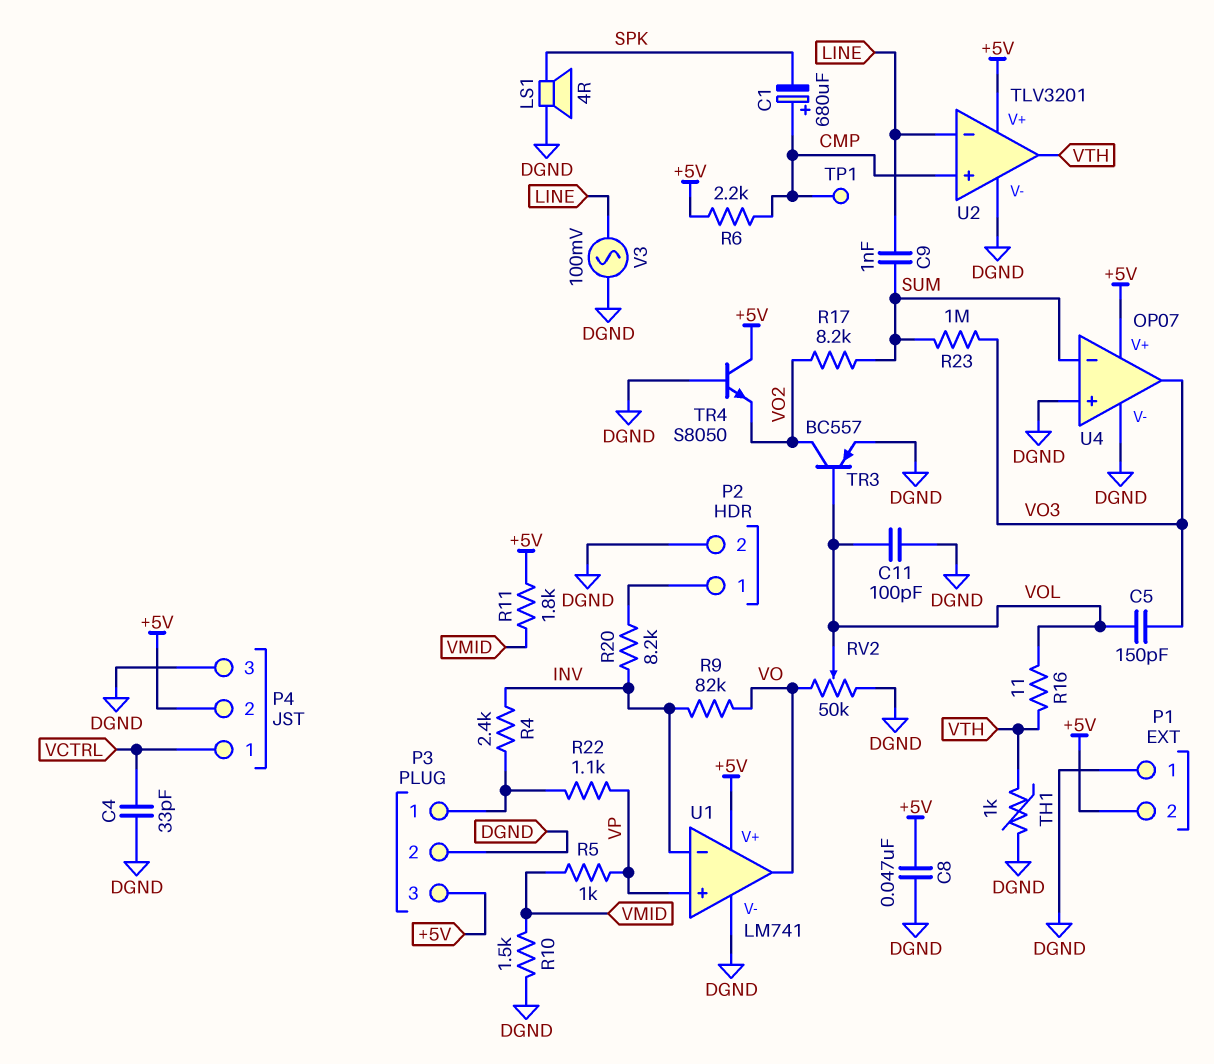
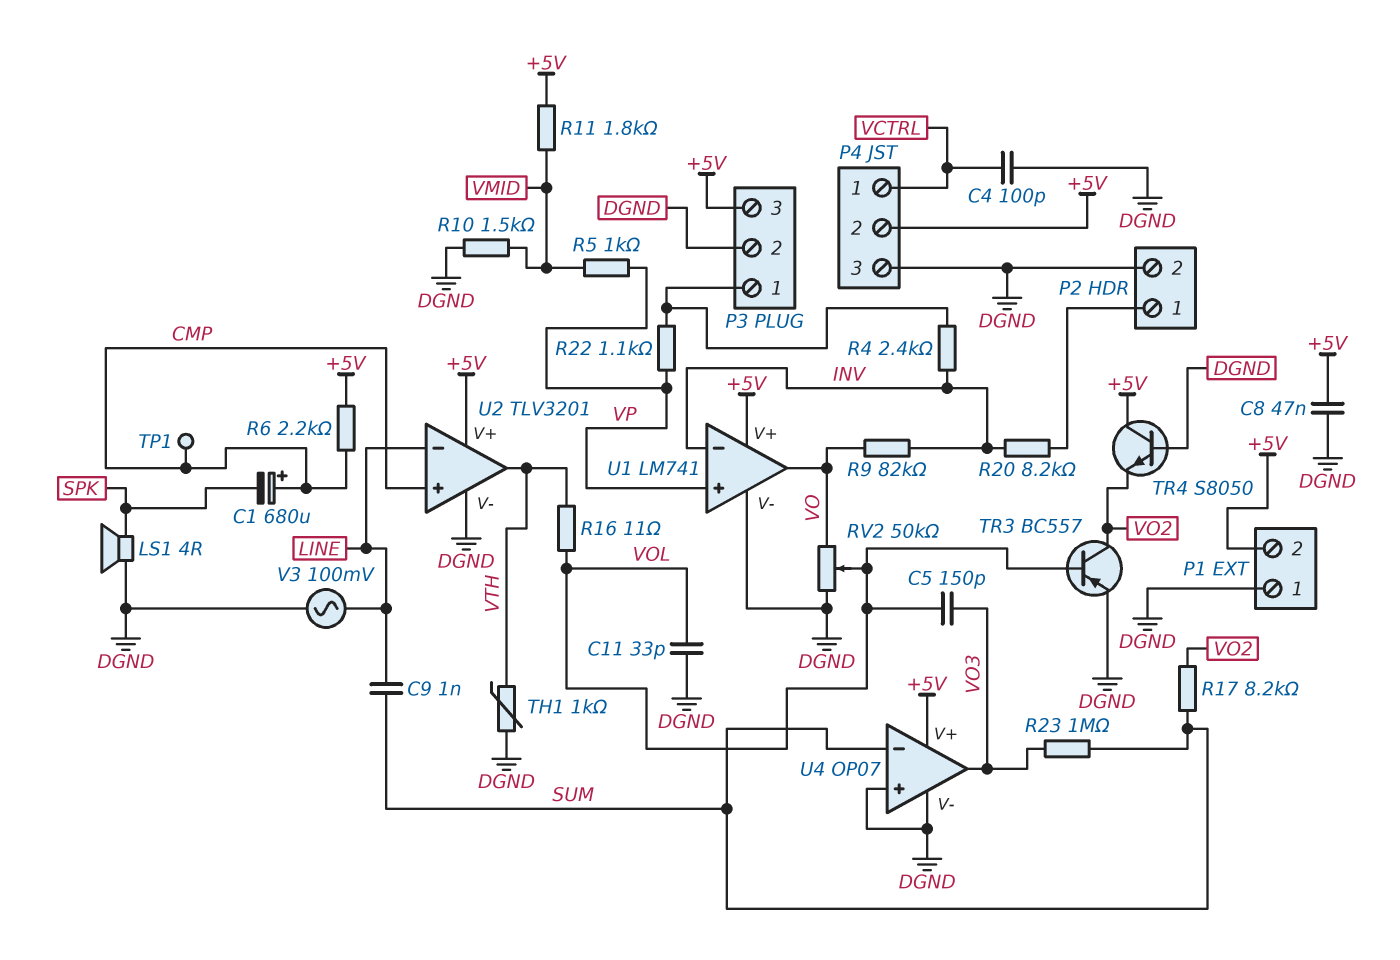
C4: 33pF (DGND, VCTRL) -> 100pF (DGND, VCTRL)
C11: 100pF (DGND, VOL) -> 33pF (DGND, VOL)

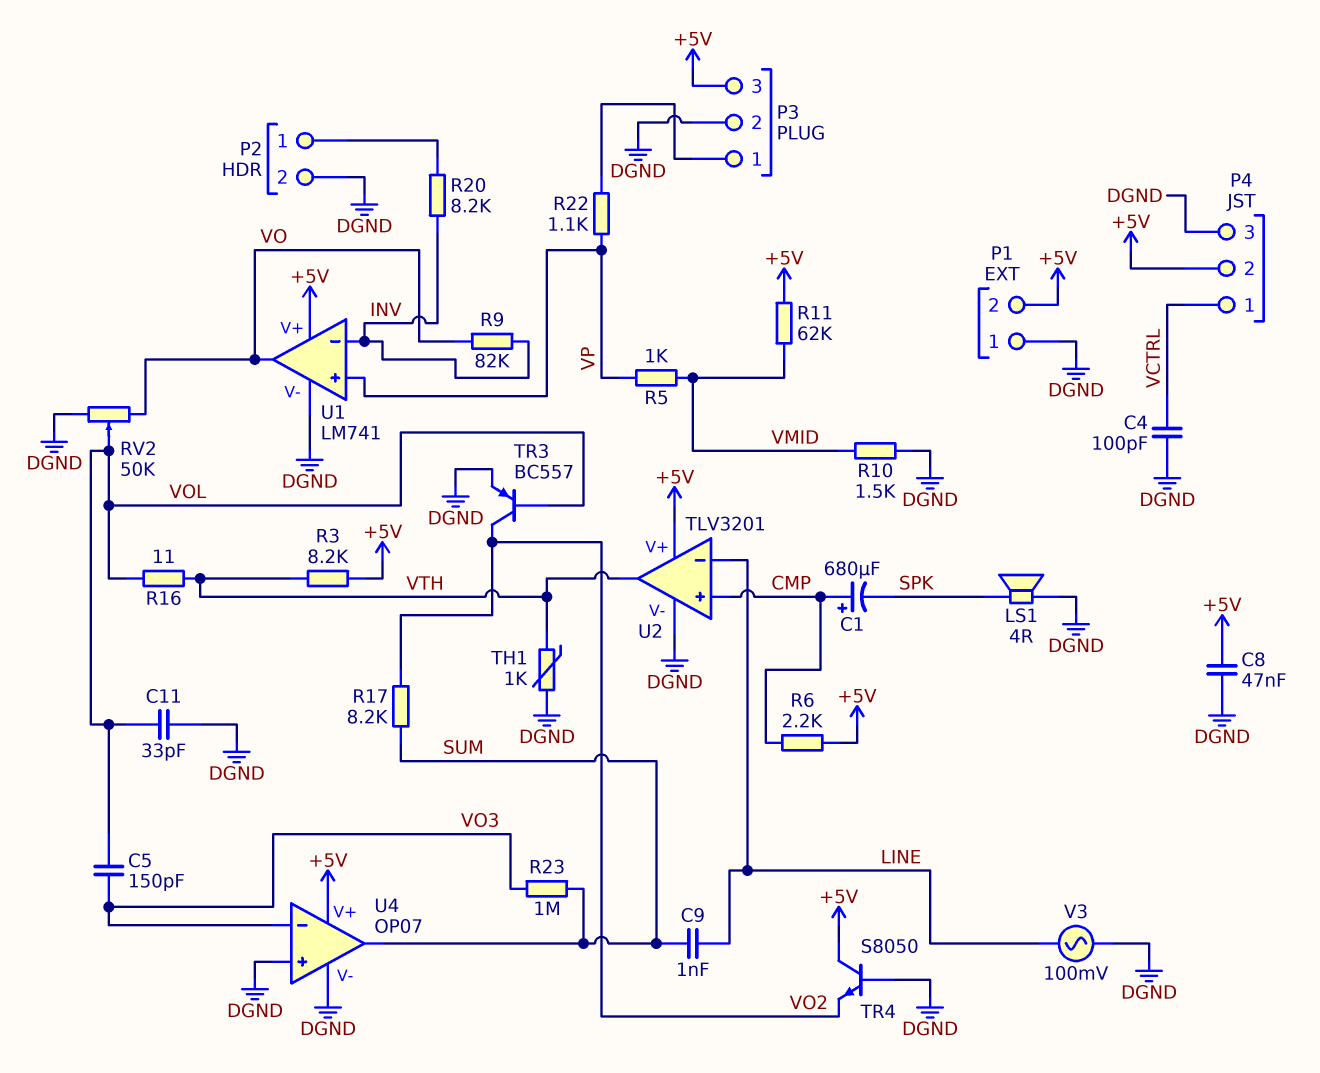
R3: none -> 8.2k (+5V, VTH)
R4: 2.4k (INV, P3/1) -> none
R11: 1.8k (+5V, VMID) -> 62k (+5V, VMID)
TP1: test point (CMP) -> none
U4 pin in-: SUM -> VO3
U4 pin out: VO3 -> SUM

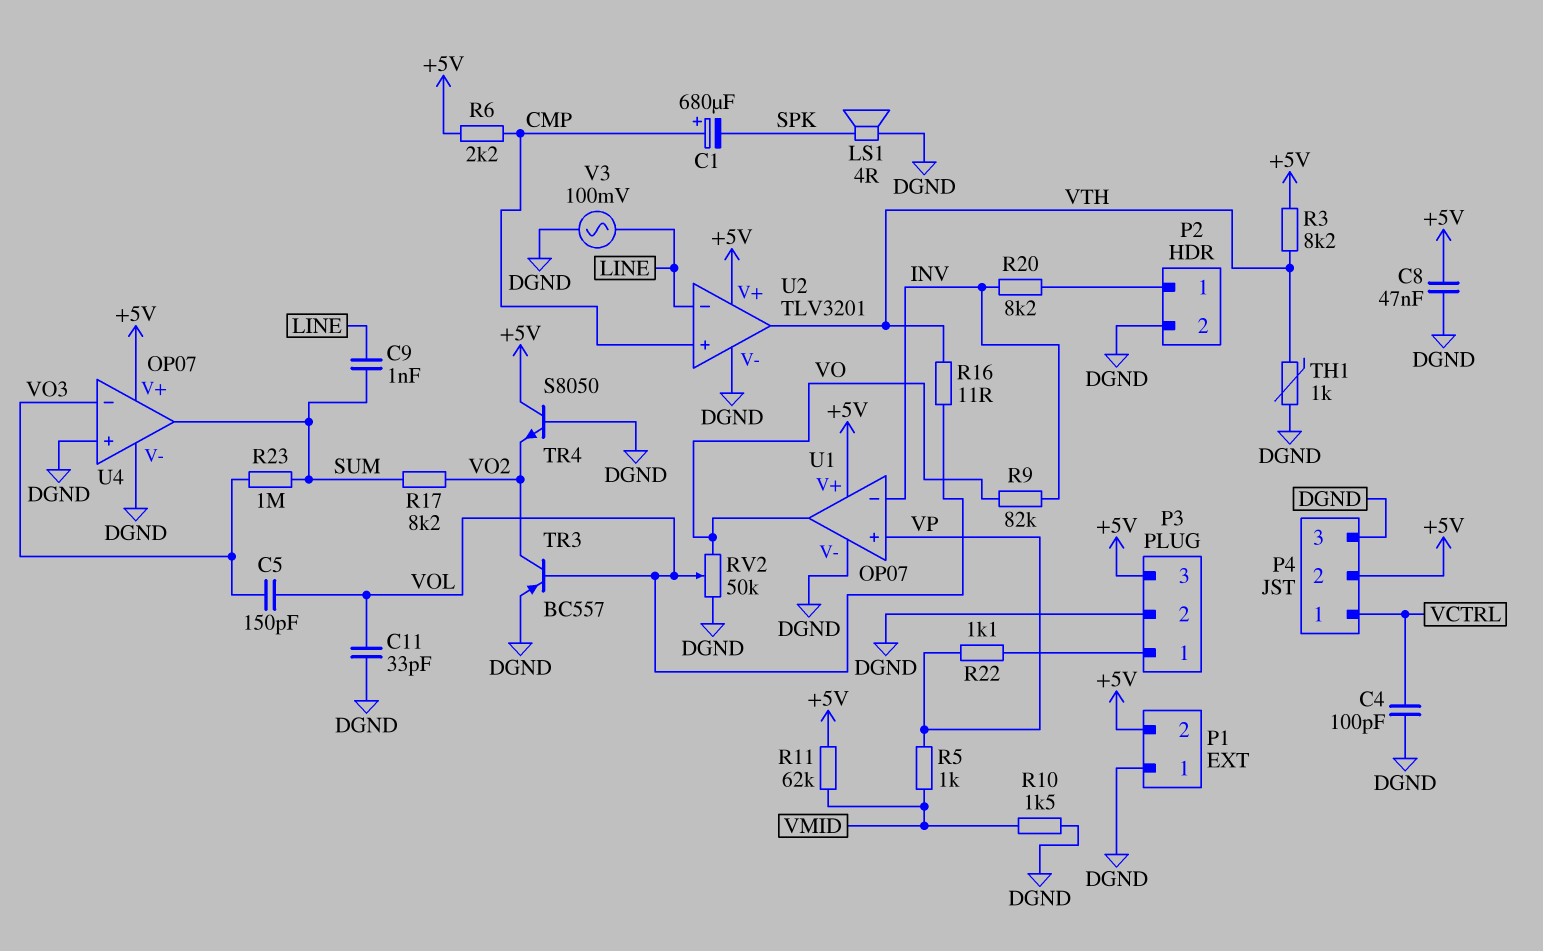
U1: LM741 -> OP07

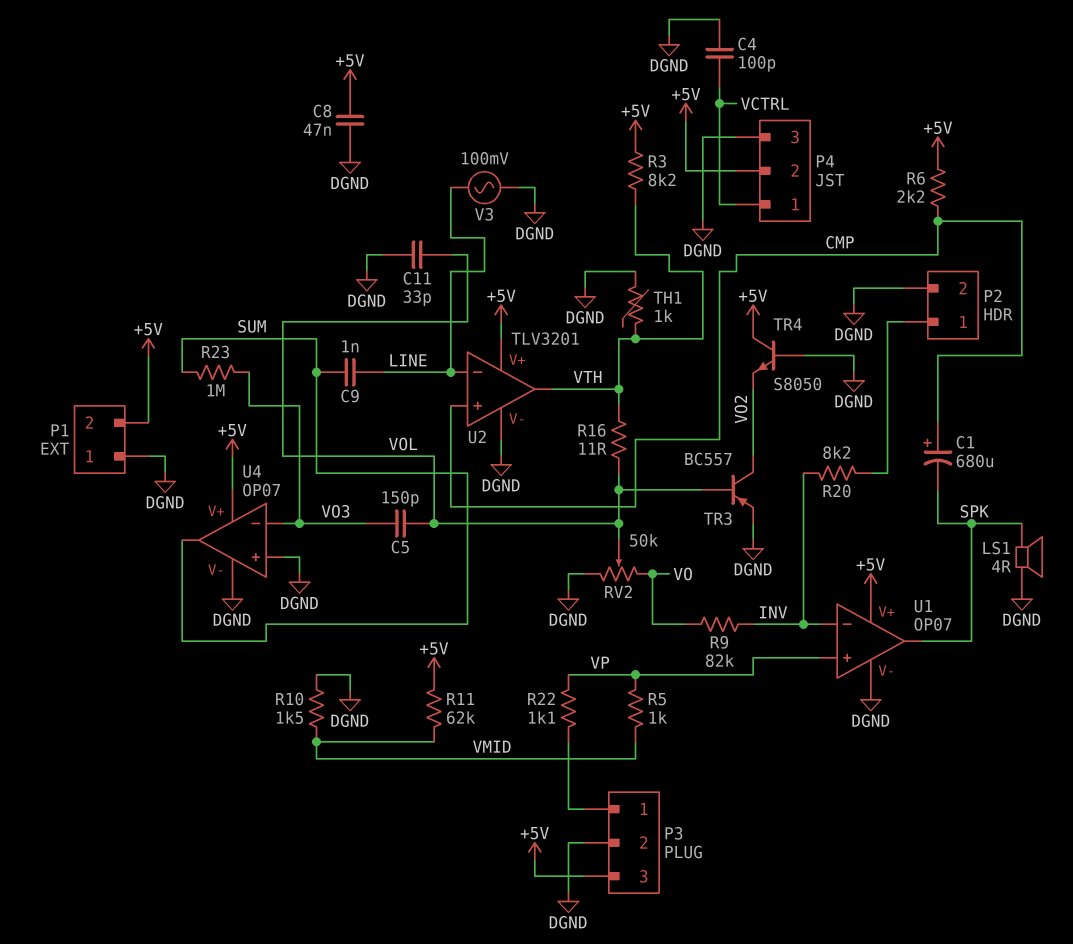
R17: 8.2k (SUM, VO2) -> none
U1 pin out: VO -> SPK

